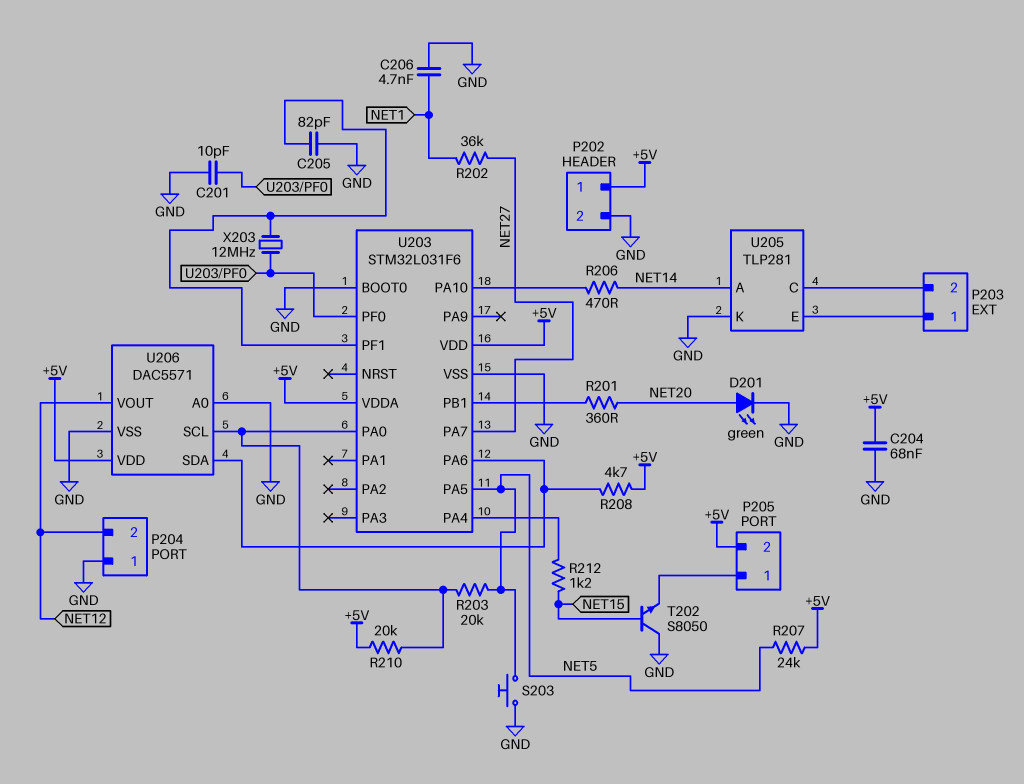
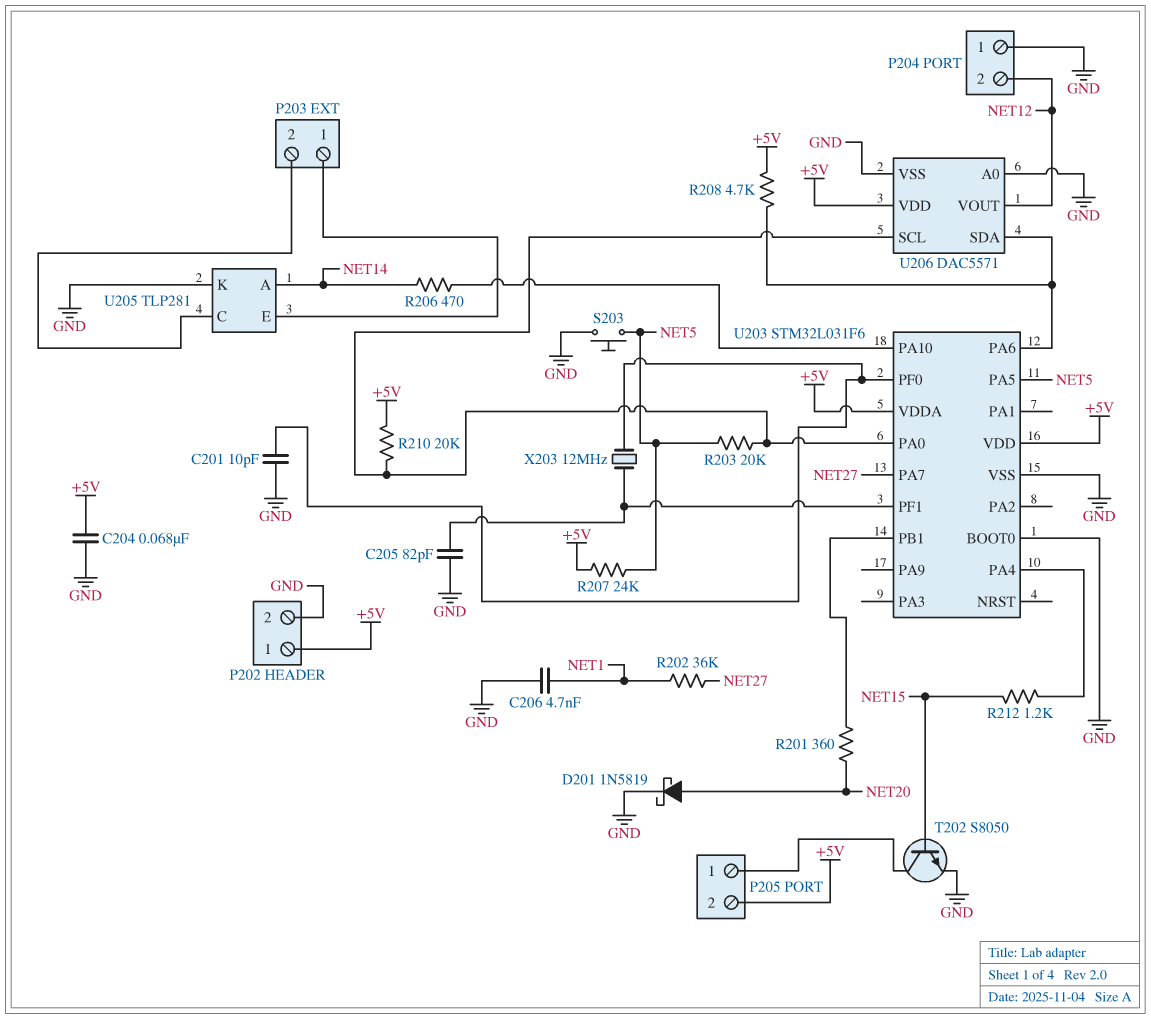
D201: LED green (A NET20, K GND) -> schottky 1N5819 (A NET20, K GND)
T202: NPN S8050 (B NET15, C GND, E P205/1) -> NPN S8050 (B NET15, C P205/1, E GND)

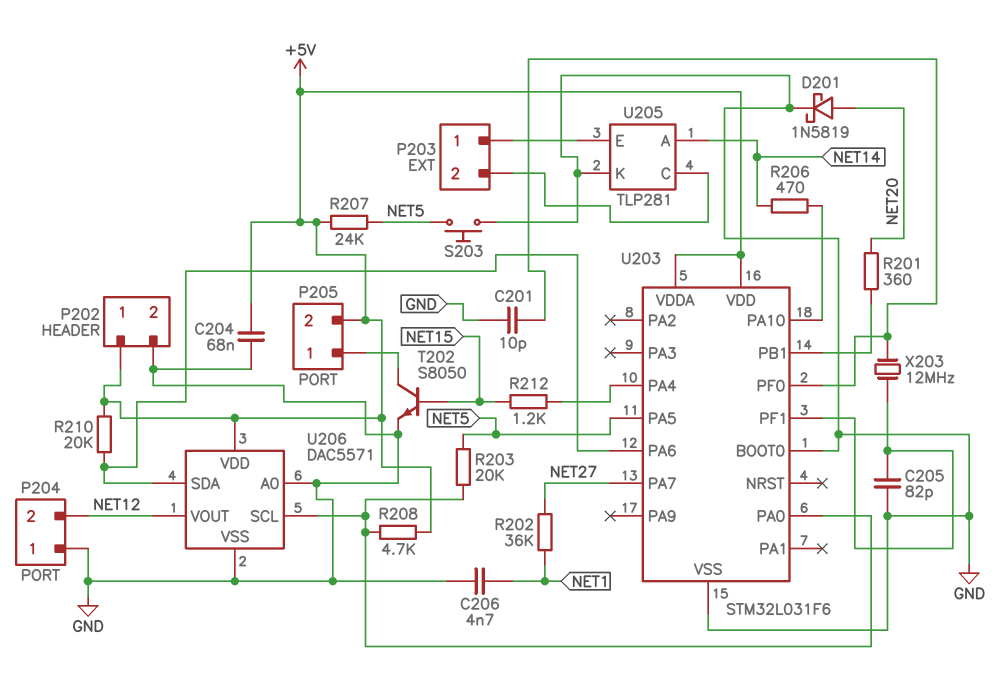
R208: 4.7k (+5V, U203/PA6) -> 4.7k (+5V, U203/PA0)
R210: 20k (+5V, U203/PA0) -> 20k (+5V, U203/PA6)

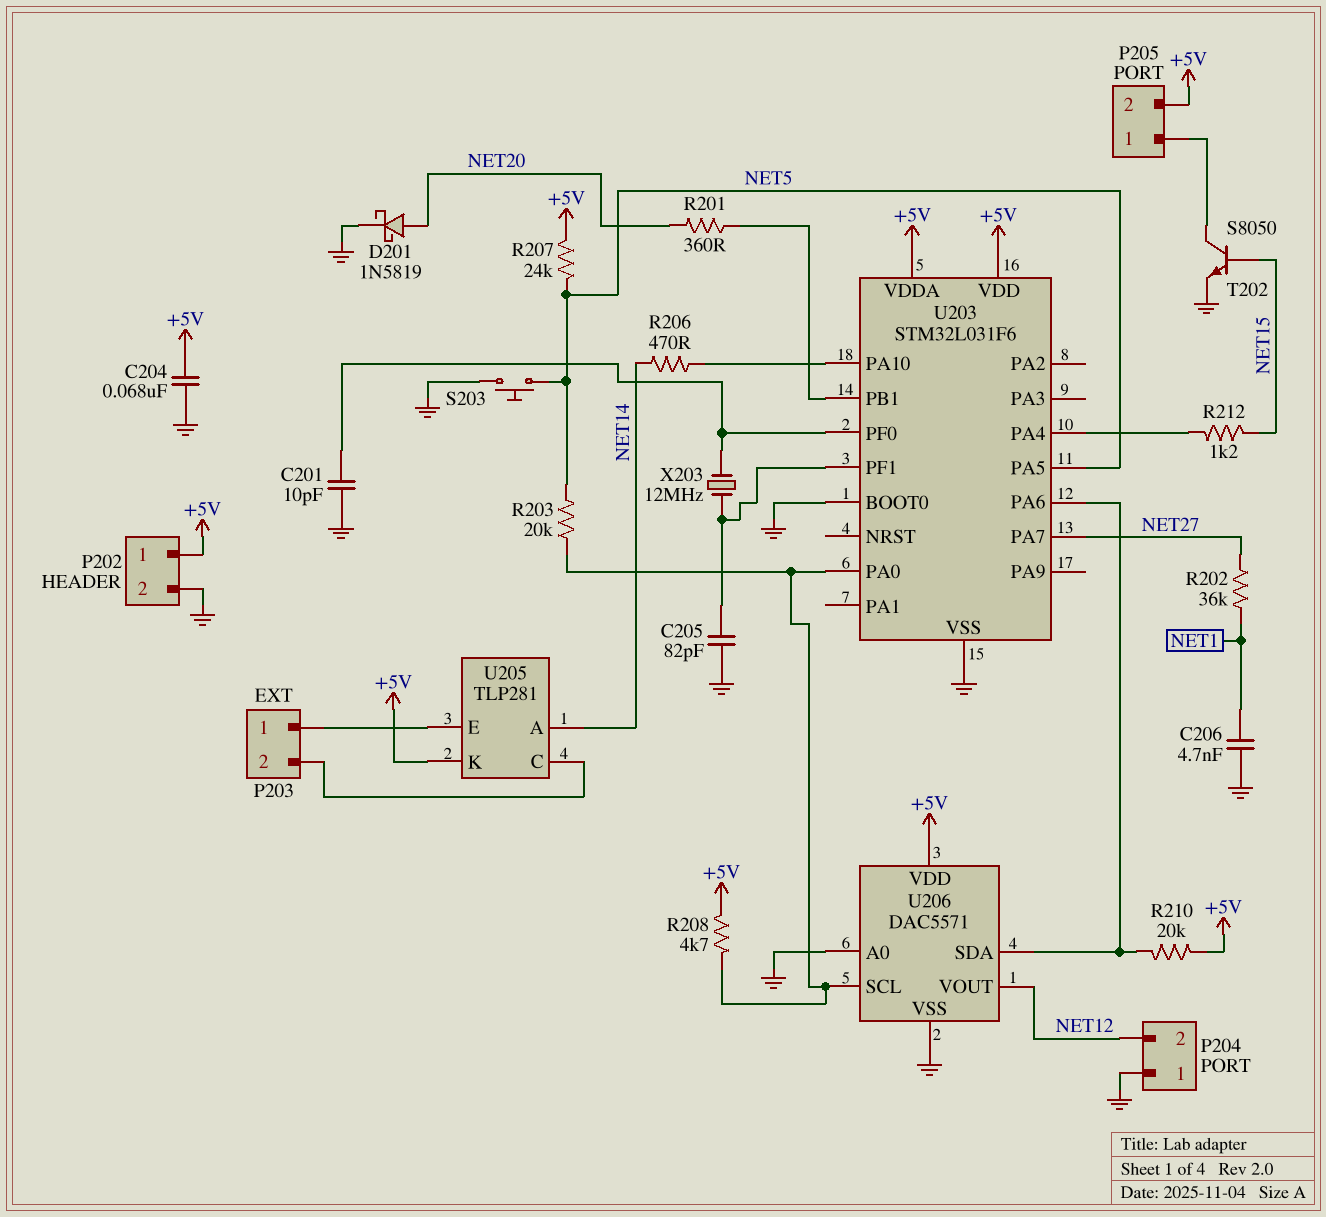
U205 pin K: GND -> +5V

